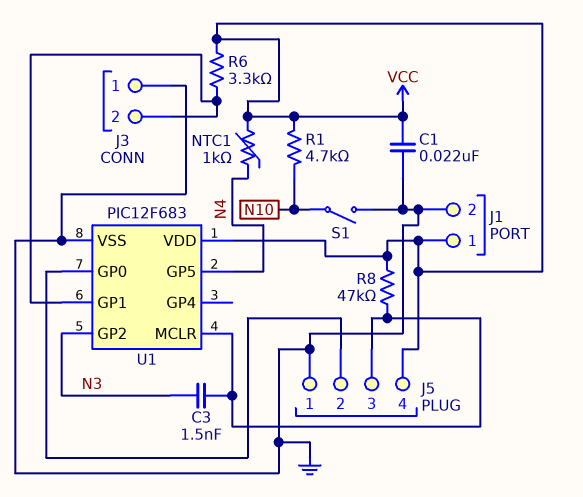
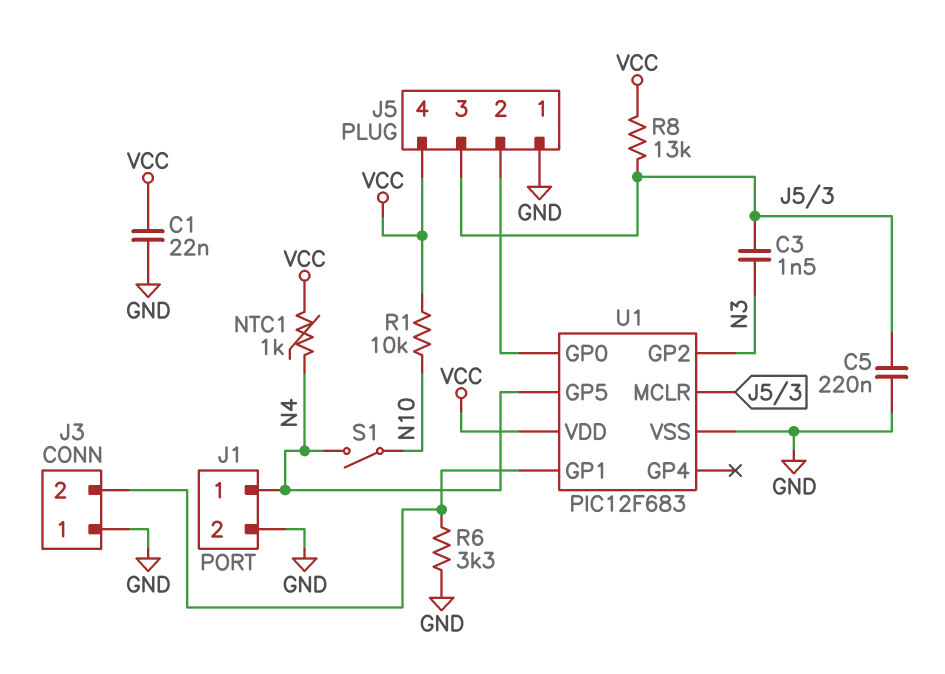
C5: none -> 220nF (GND, J5/3)
J1 pin 1: VCC -> N4
R1: 4.7k (N10, VCC) -> 10k (N10, VCC)
R6: 3.3k (J3/2, VCC) -> 3.3k (GND, J3/2)
R8: 47k (J5/3, VCC) -> 13k (J5/3, VCC)
S1: switch (GND, N10) -> switch (N4, N10)

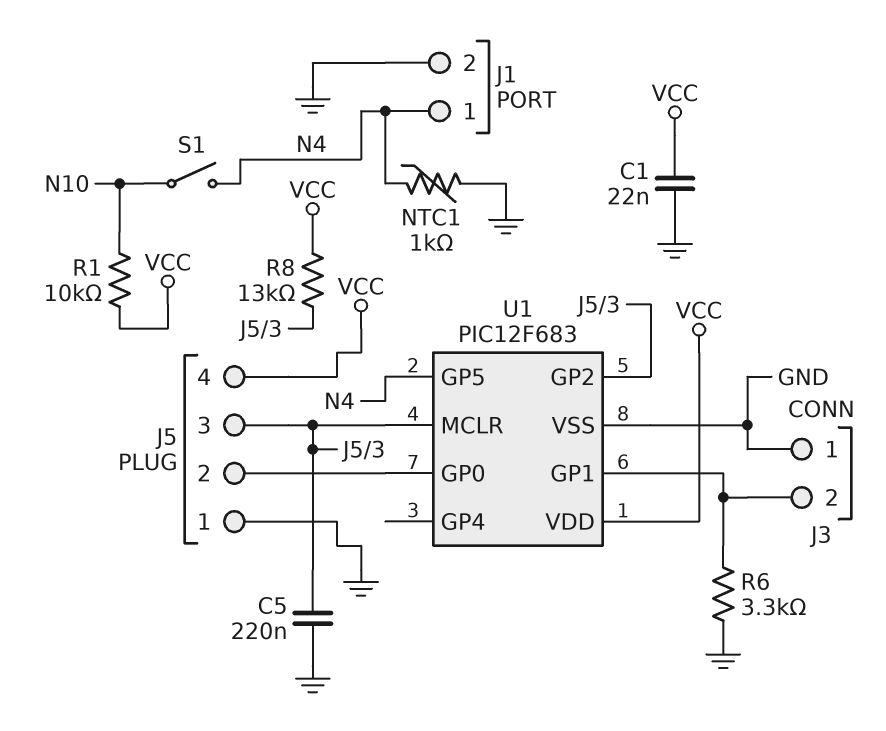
C3: 1.5nF (J5/3, N3) -> none
NTC1: 1k (N4, VCC) -> 1k (GND, N4)
U1 pin GP2: N3 -> J5/3

